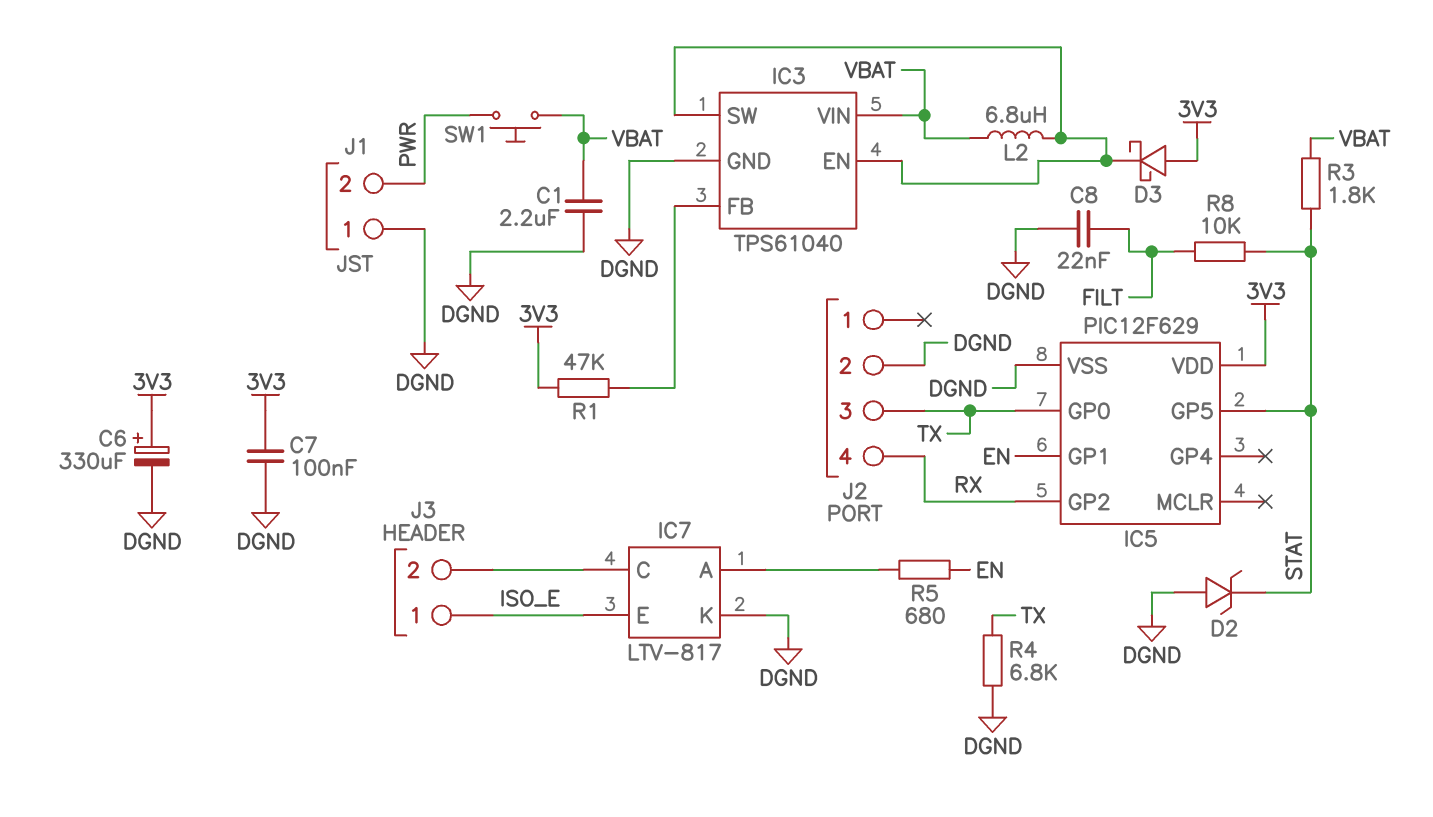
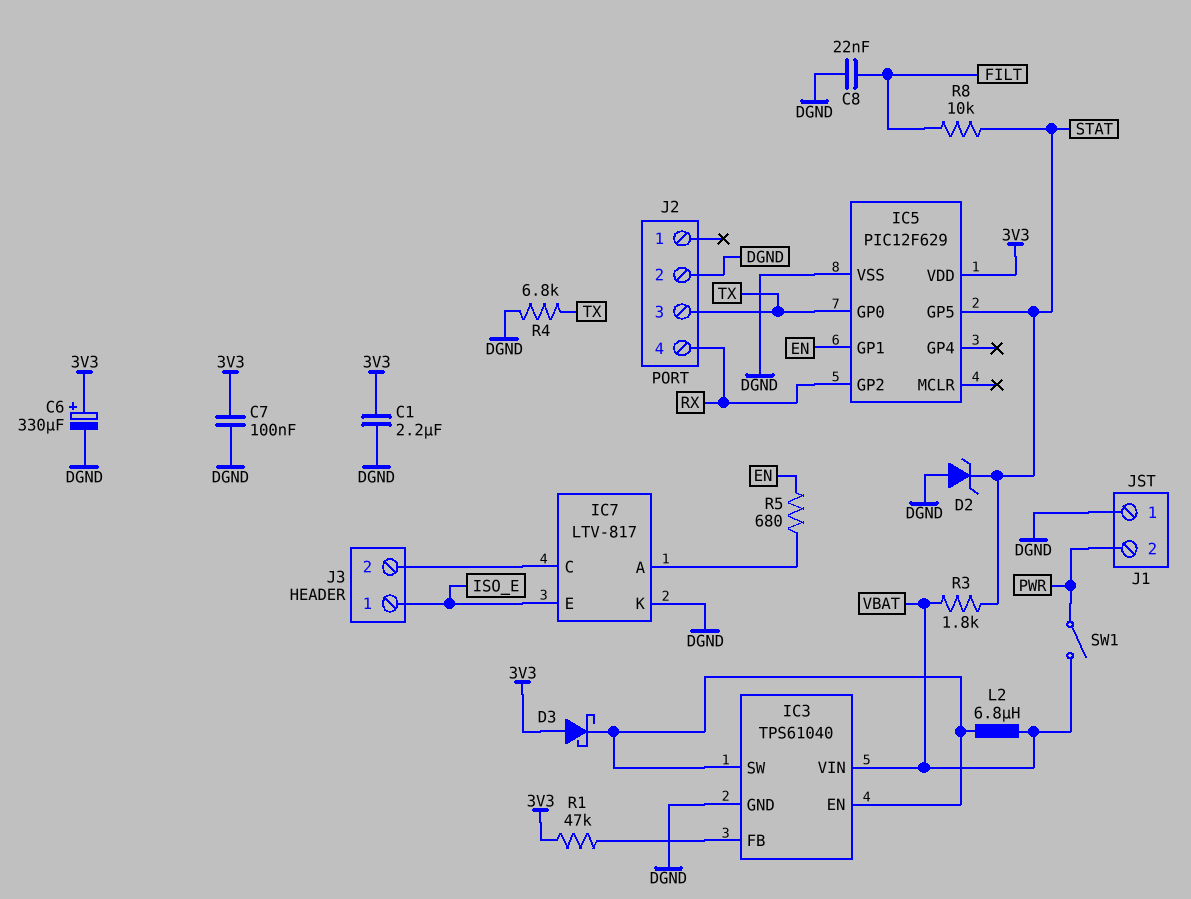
C1: 2.2uF (DGND, VBAT) -> 2.2uF (3V3, DGND)
SW1: button (PWR, VBAT) -> switch (PWR, VBAT)

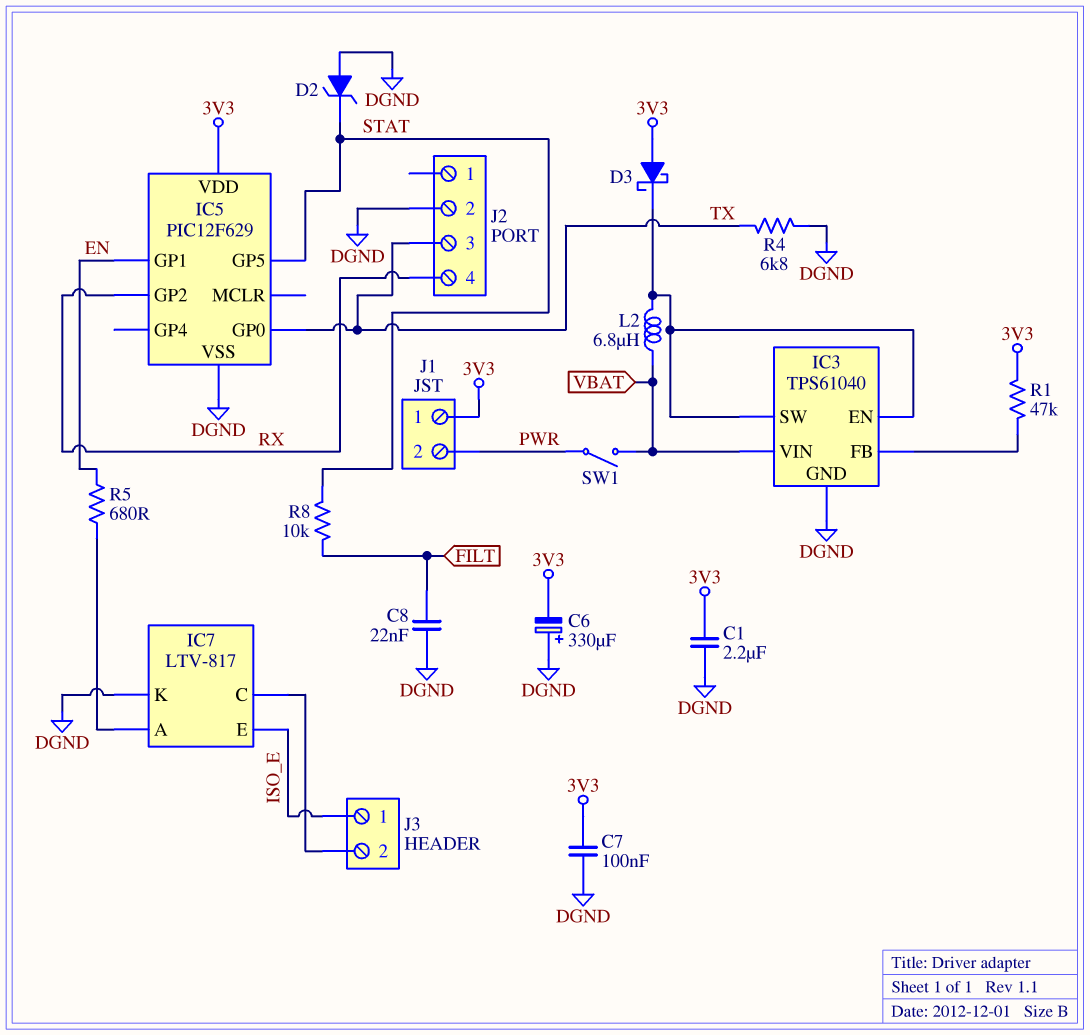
C6: 330uF (plus 3V3, minus DGND) -> 330uF (plus DGND, minus 3V3)
J1 pin 1: DGND -> 3V3
R3: 1.8k (STAT, VBAT) -> none

